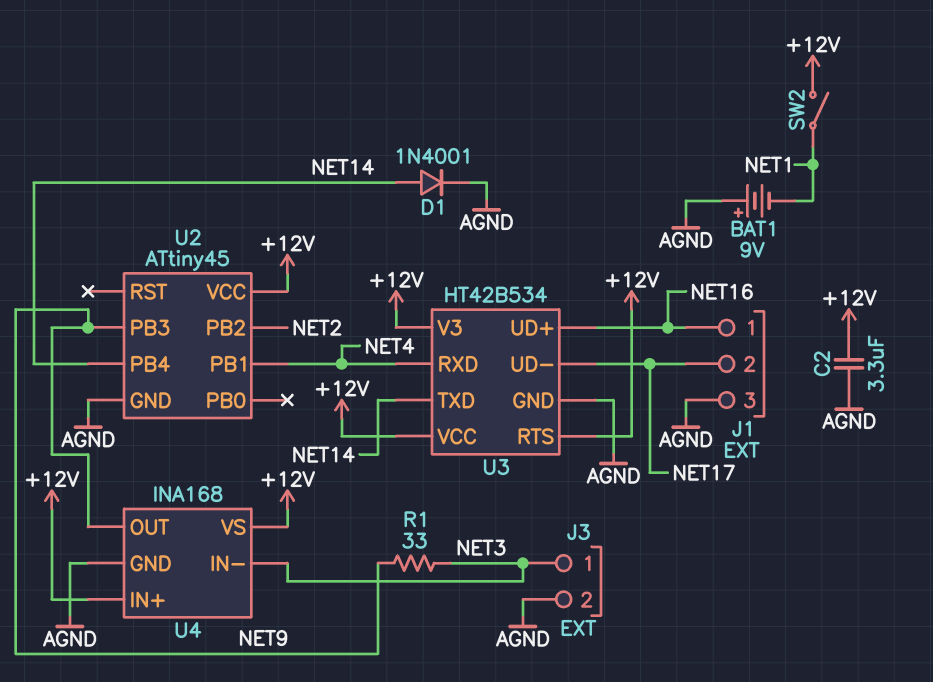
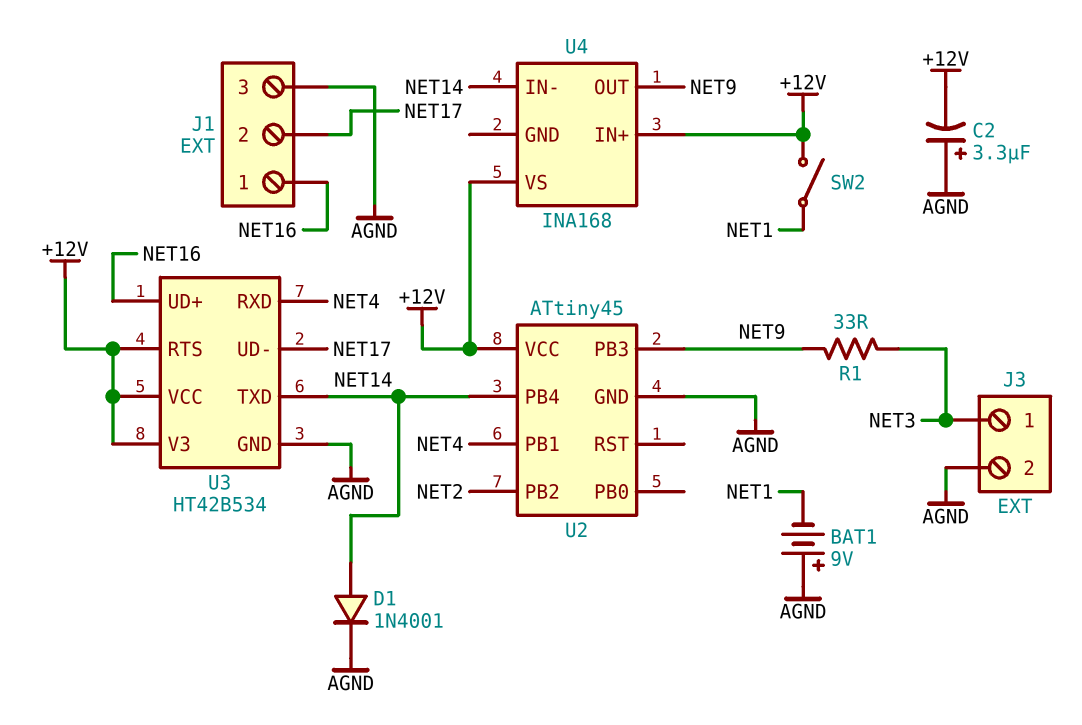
C2: 3.3uF (+12V, AGND) -> 3.3uF (plus AGND, minus +12V)
U4 pin GND: AGND -> none
U4 pin IN-: NET3 -> NET14

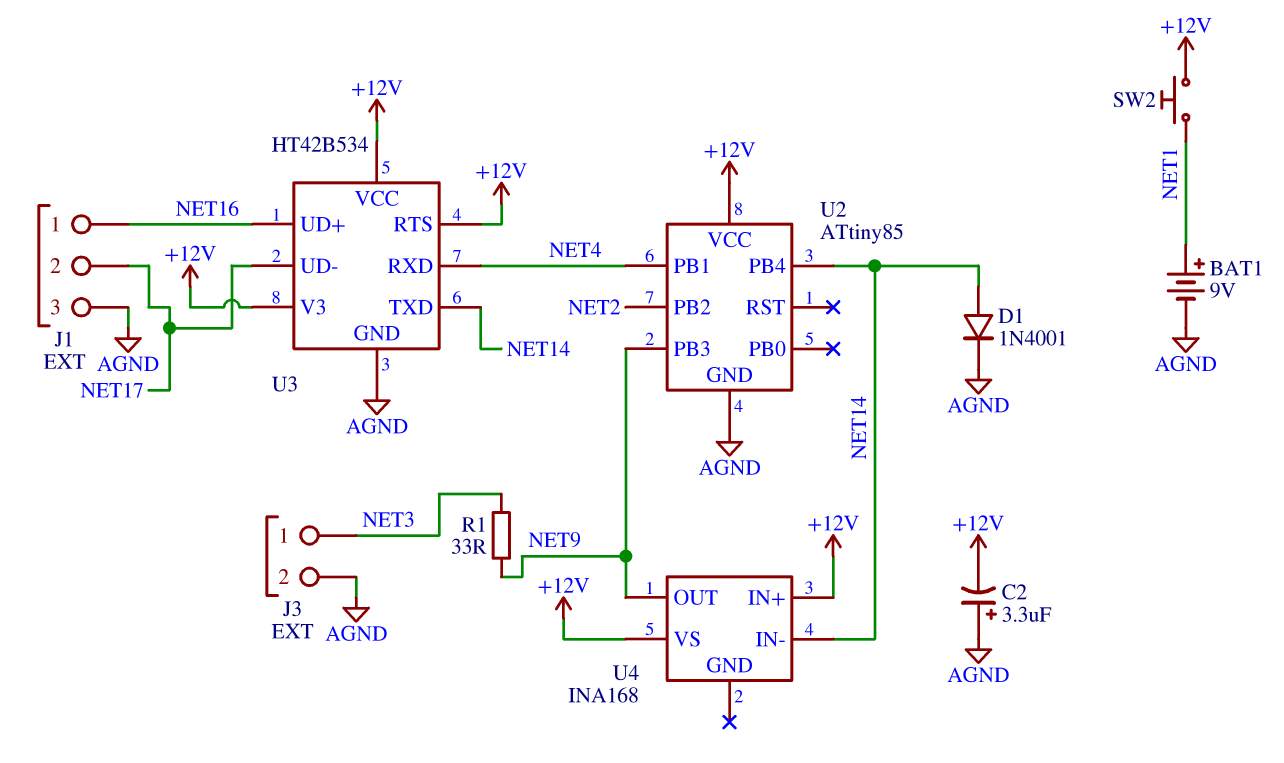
BAT1: 9V (plus AGND, minus NET1) -> 9V (plus NET1, minus AGND)
SW2: switch (+12V, NET1) -> button (+12V, NET1)
U2: ATtiny45 -> ATtiny85

